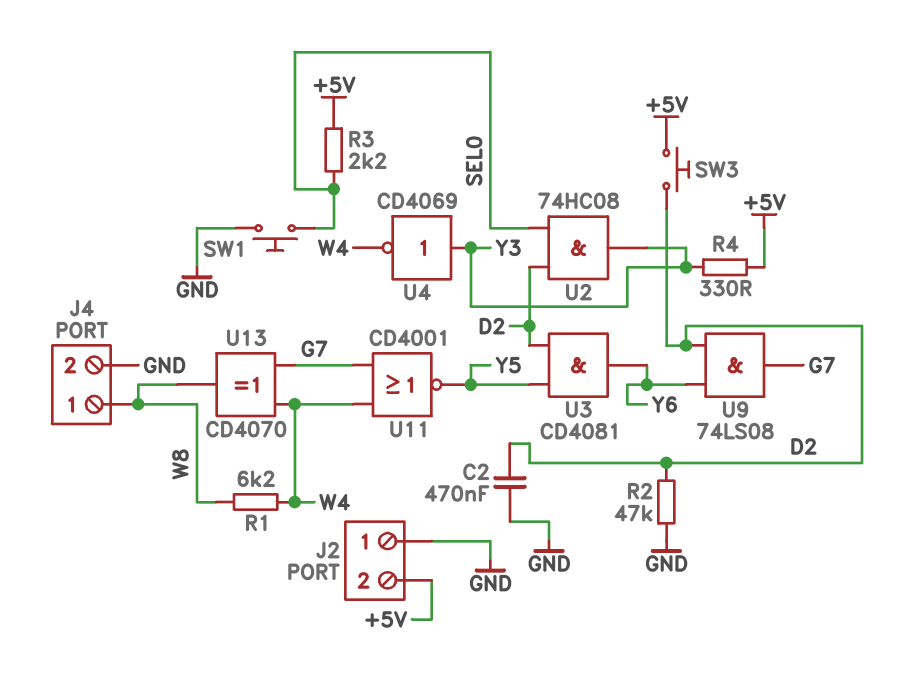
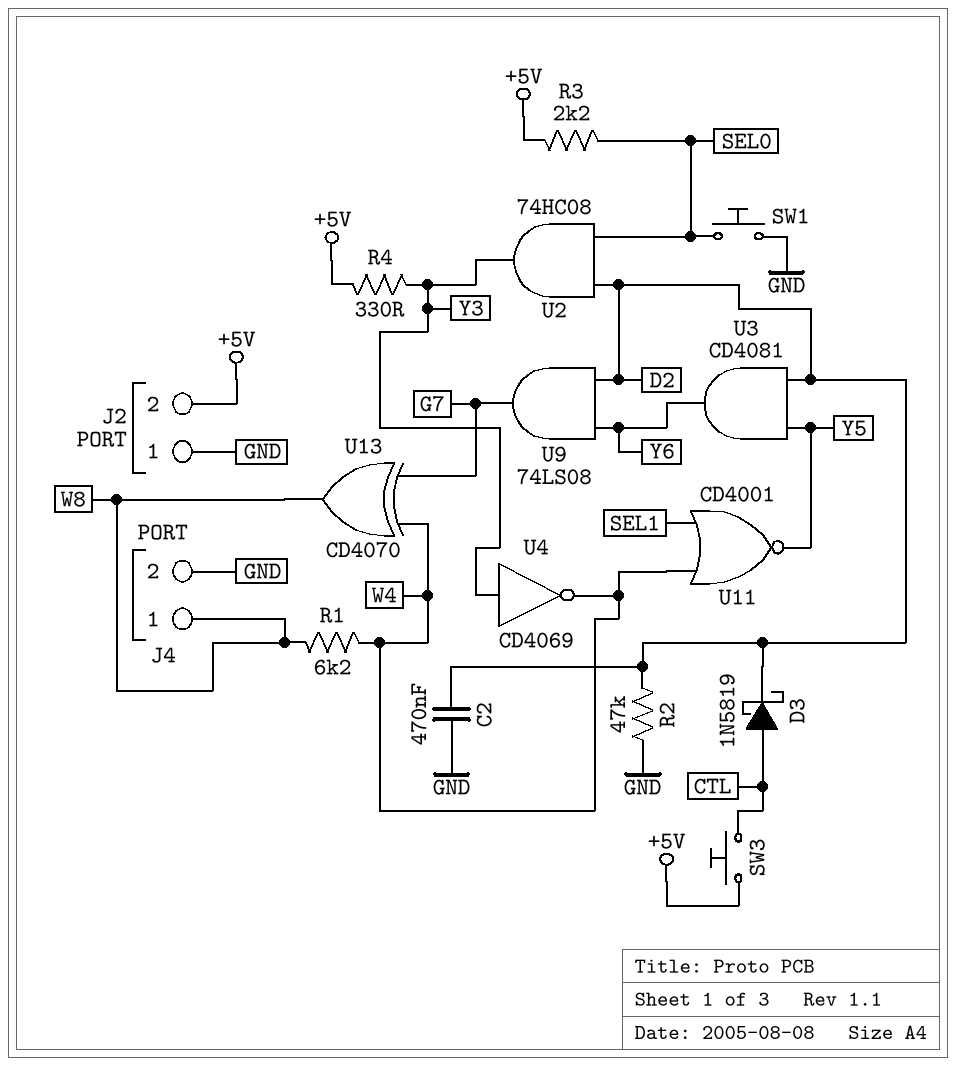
D3: none -> schottky 1N5819 (A CTL, K D2)
SW3: button (+5V, D2) -> button (+5V, CTL)
U11: NOR CD4001 (in G7, in W4, out Y5) -> NOR CD4001 (in SEL1, in W4, out Y5)

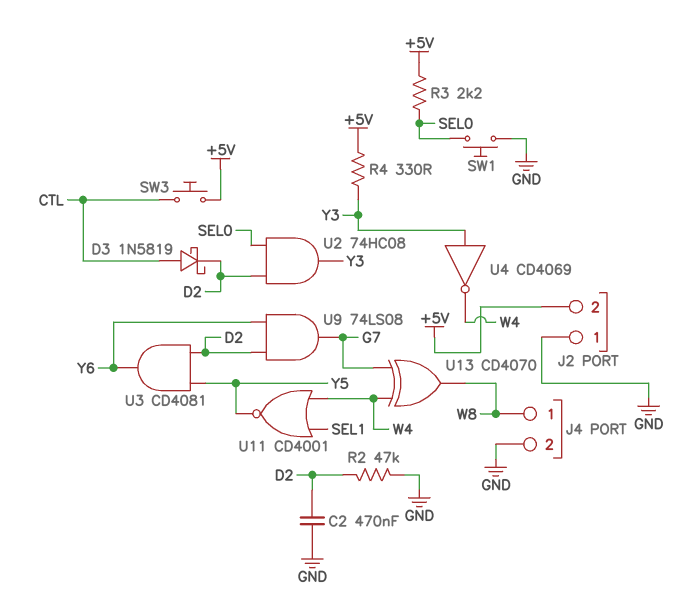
R1: 6.2k (W4, W8) -> none

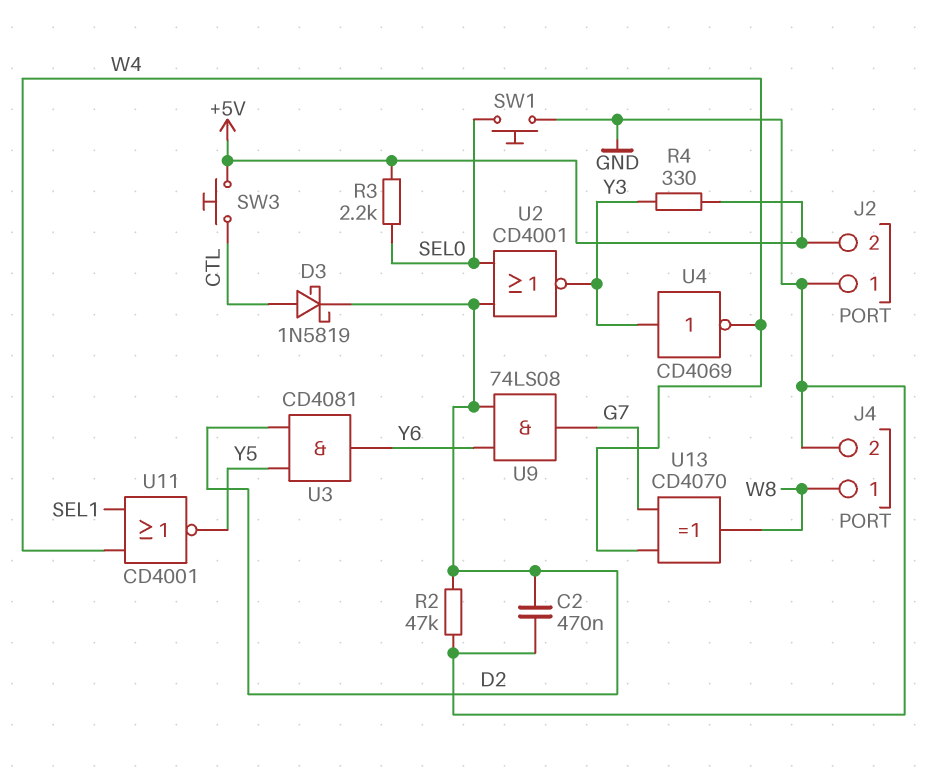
U2: AND 74HC08 (in D2, in SEL0, out Y3) -> NOR CD4001 (in D2, in SEL0, out Y3)

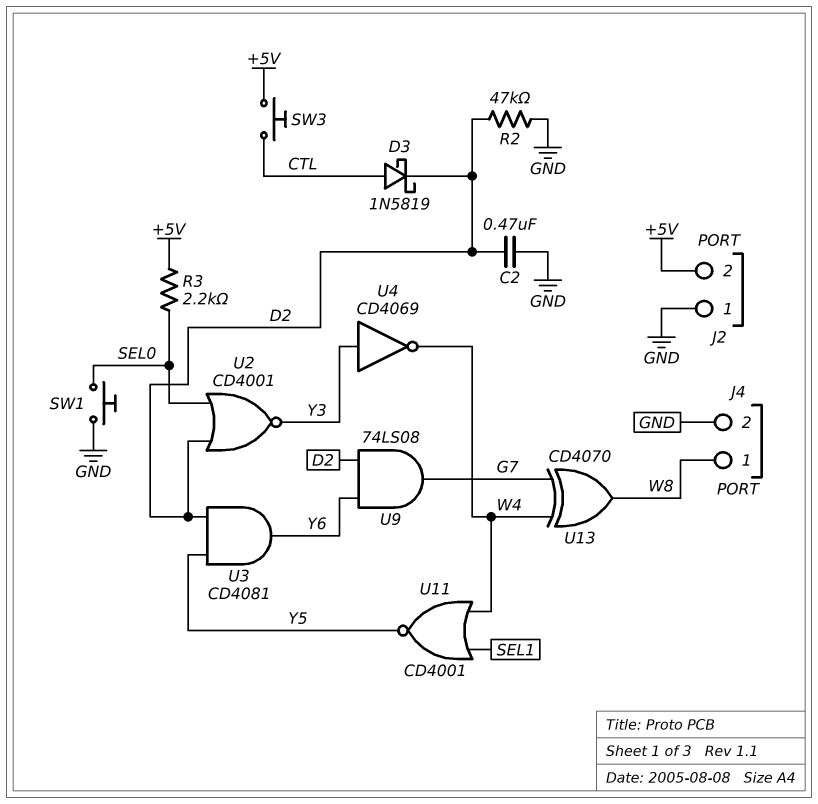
R4: 330 (+5V, Y3) -> none

